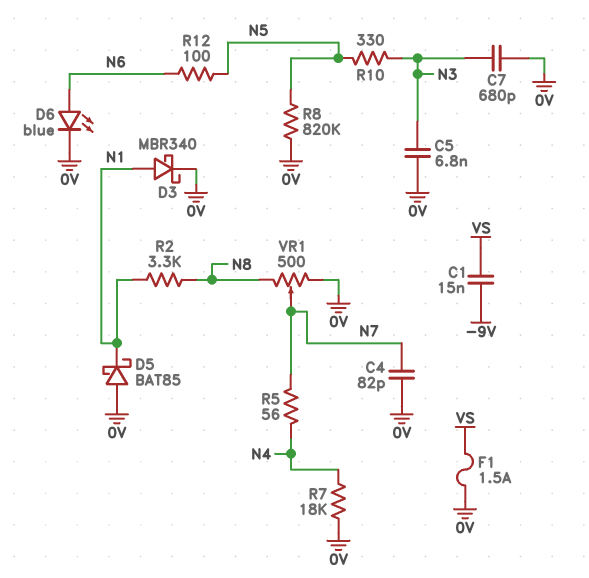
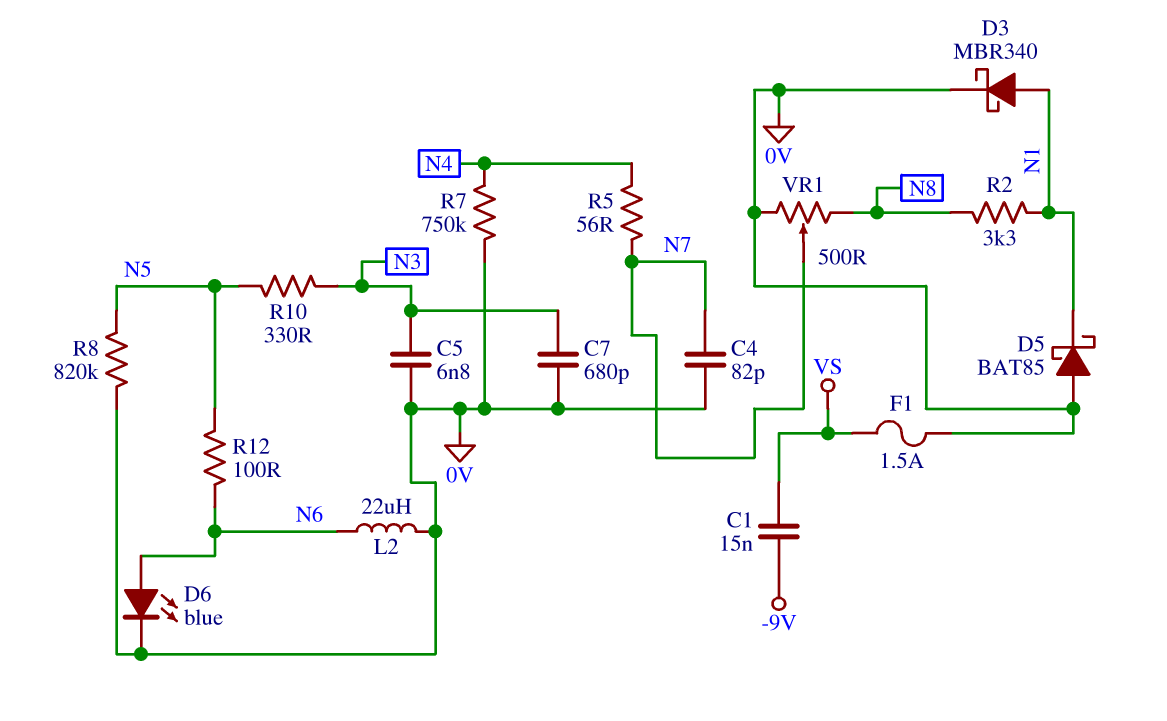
L2: none -> 22uH (0V, N6)
R7: 18k (0V, N4) -> 750k (0V, N4)

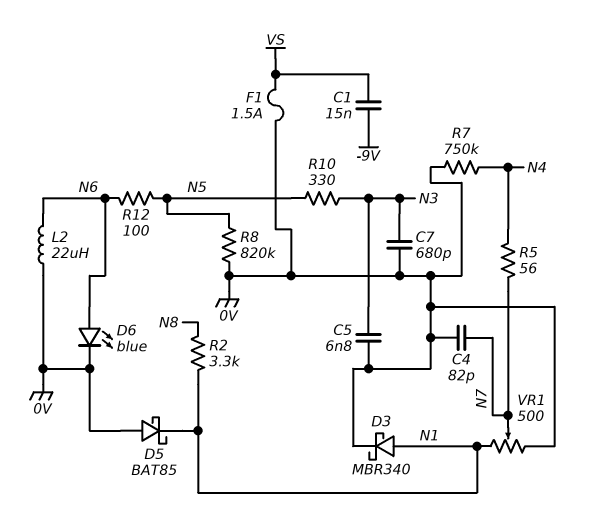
VR1: 500 (0V, N8, wiper N7) -> 500 (0V, N1, wiper N7)

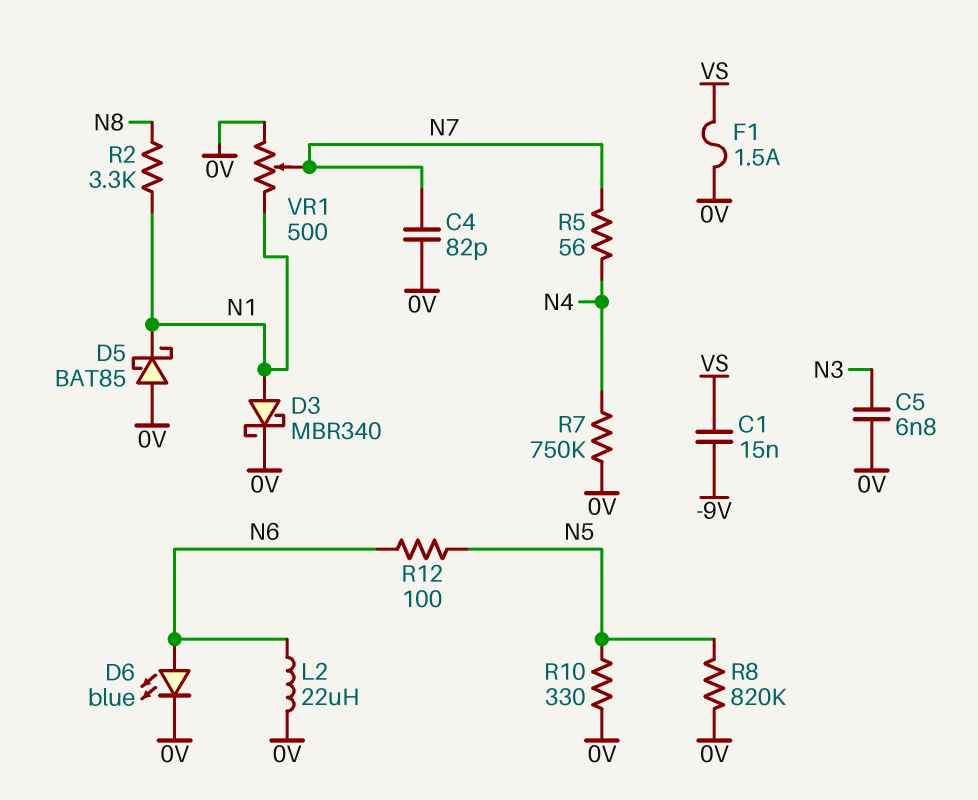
C7: 680pF (0V, N3) -> none
R10: 330 (N3, N5) -> 330 (0V, N5)

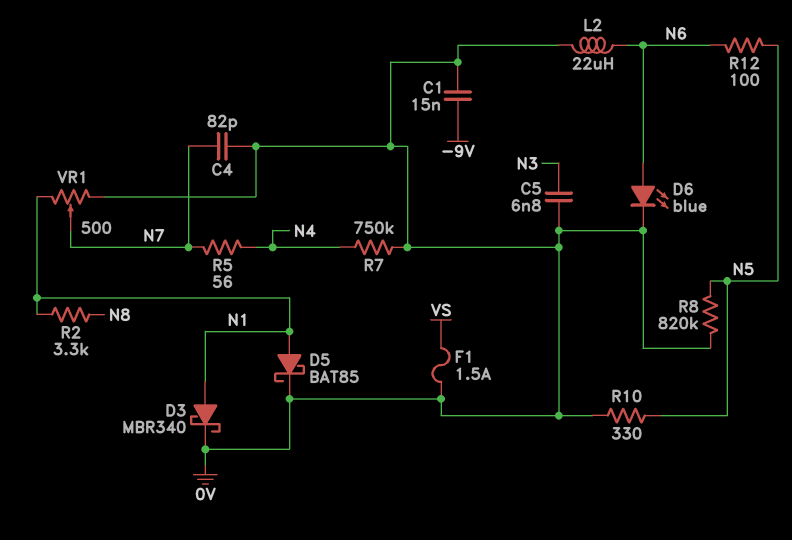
C1: 15nF (-9V, VS) -> 15nF (-9V, 0V)
D5: schottky BAT85 (A 0V, K N1) -> schottky BAT85 (A N1, K 0V)

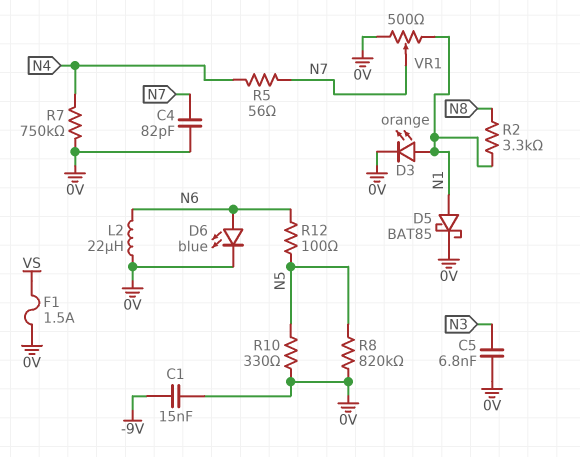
D3: schottky MBR340 (A N1, K 0V) -> LED orange (A N1, K 0V)

